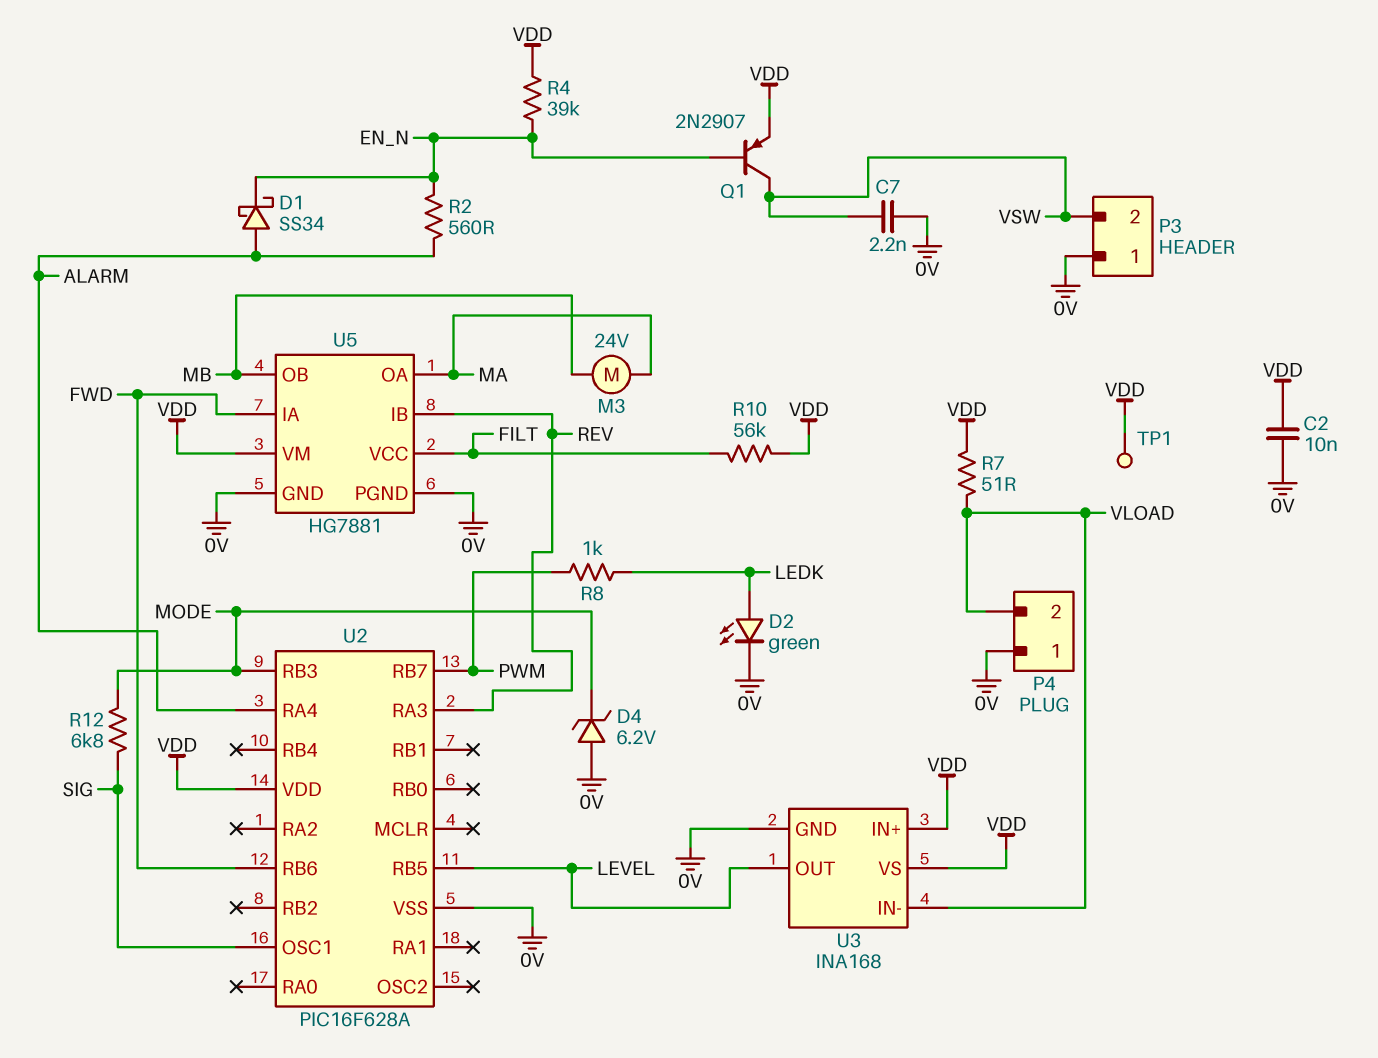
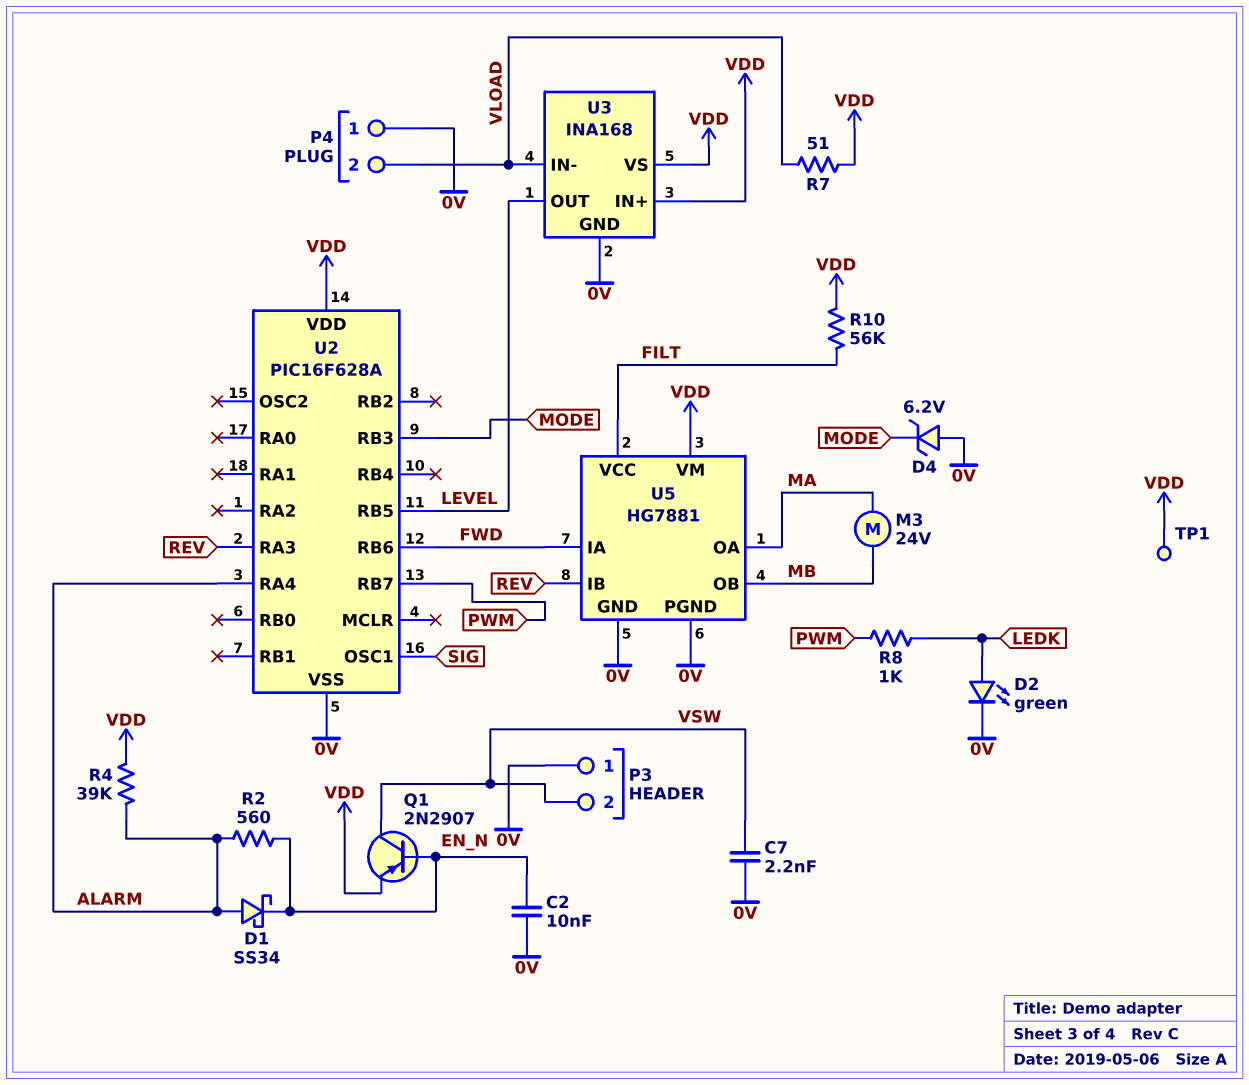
C2: 10nF (0V, VDD) -> 10nF (0V, EN_N)
R4: 39k (EN_N, VDD) -> 39k (ALARM, VDD)
R12: 6.8k (MODE, SIG) -> none

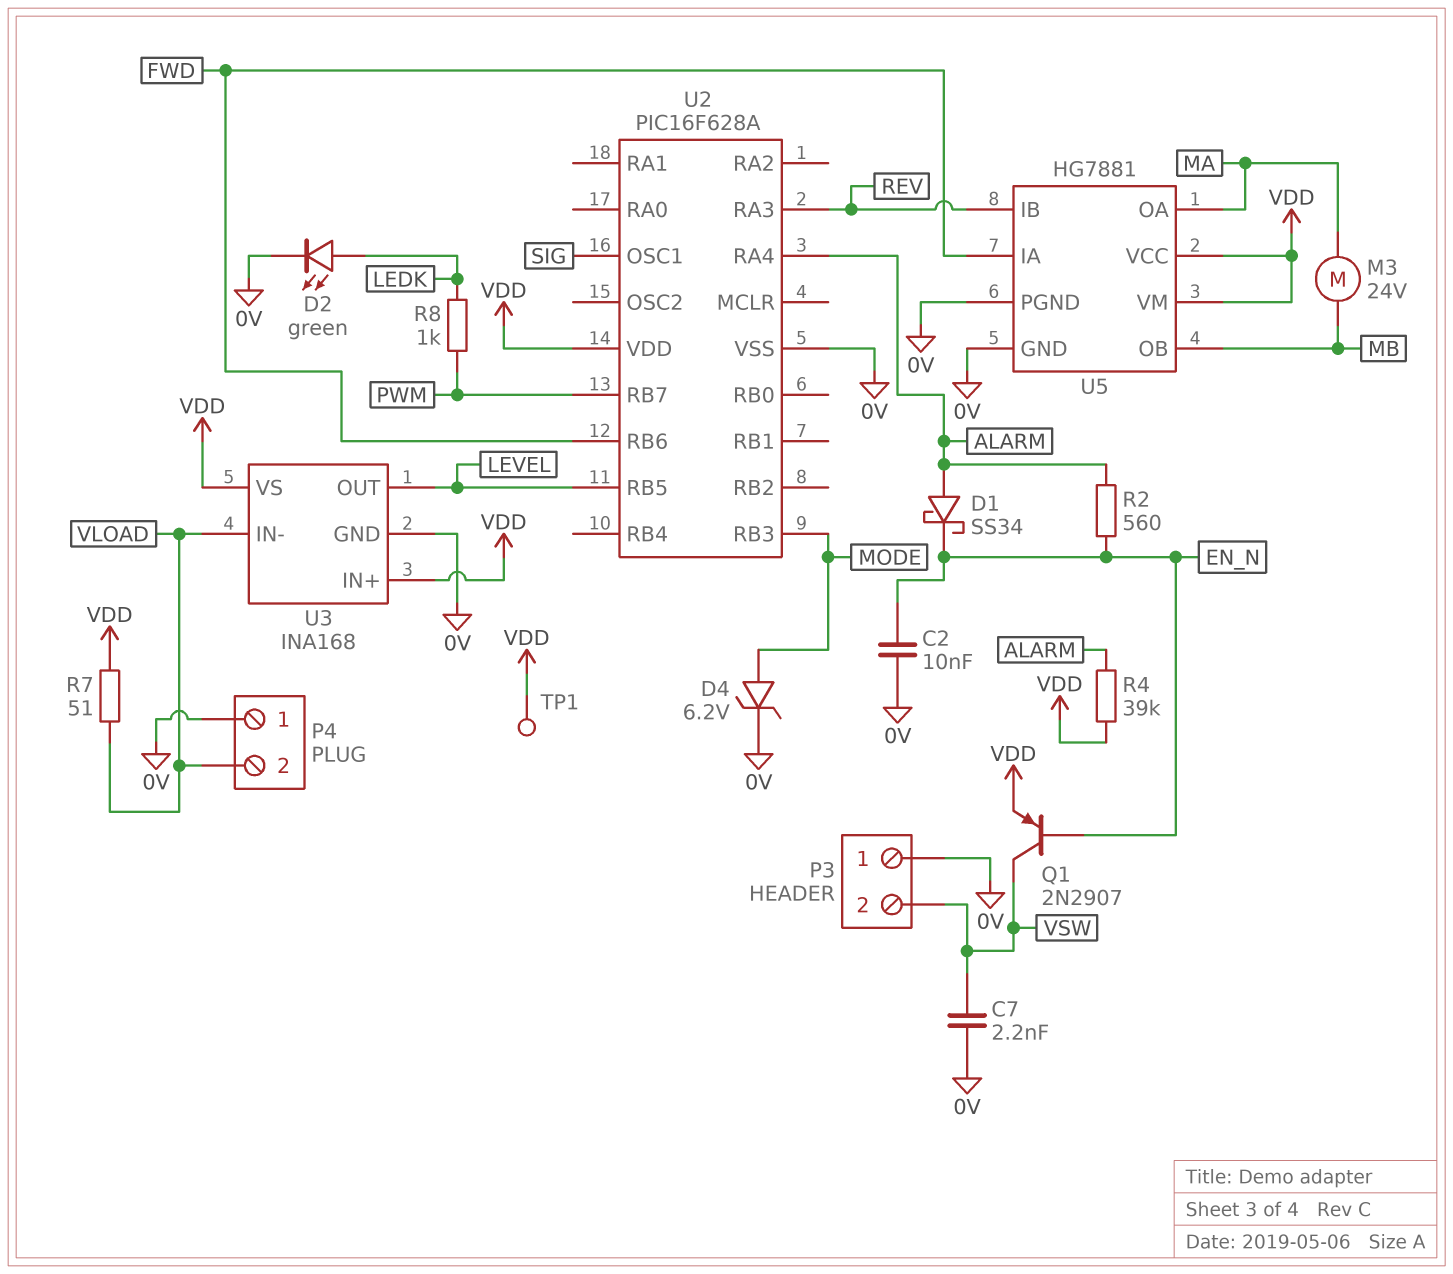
D4: zener 6.2V (A 0V, K MODE) -> zener 6.2V (A MODE, K 0V)
R10: 56k (FILT, VDD) -> none
U5 pin VCC: FILT -> VDD

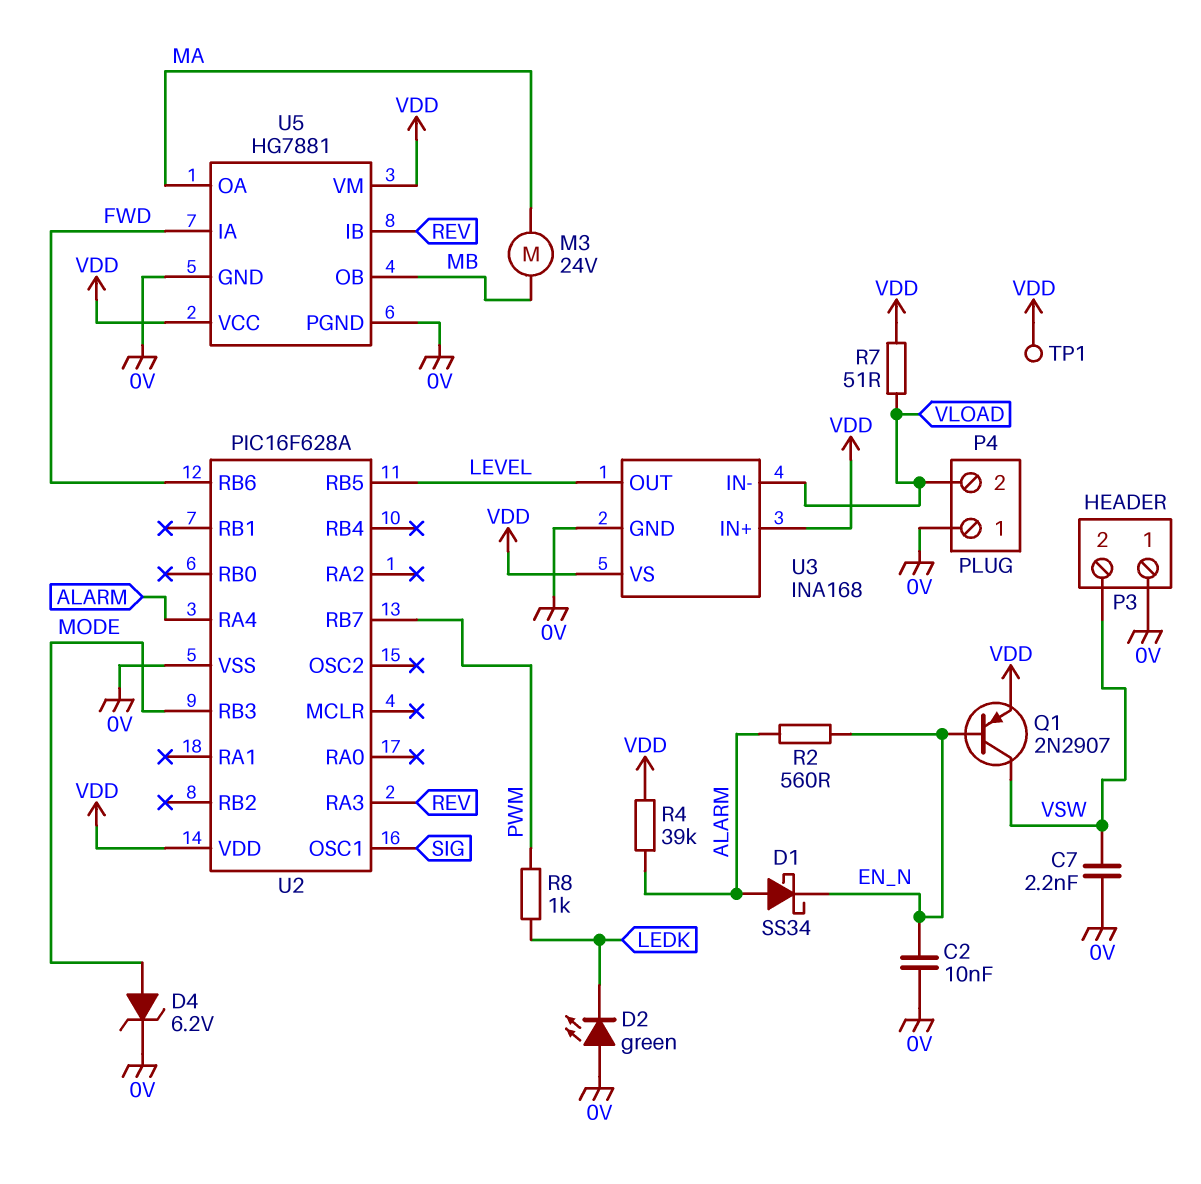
D2: LED green (A LEDK, K 0V) -> LED green (A 0V, K LEDK)

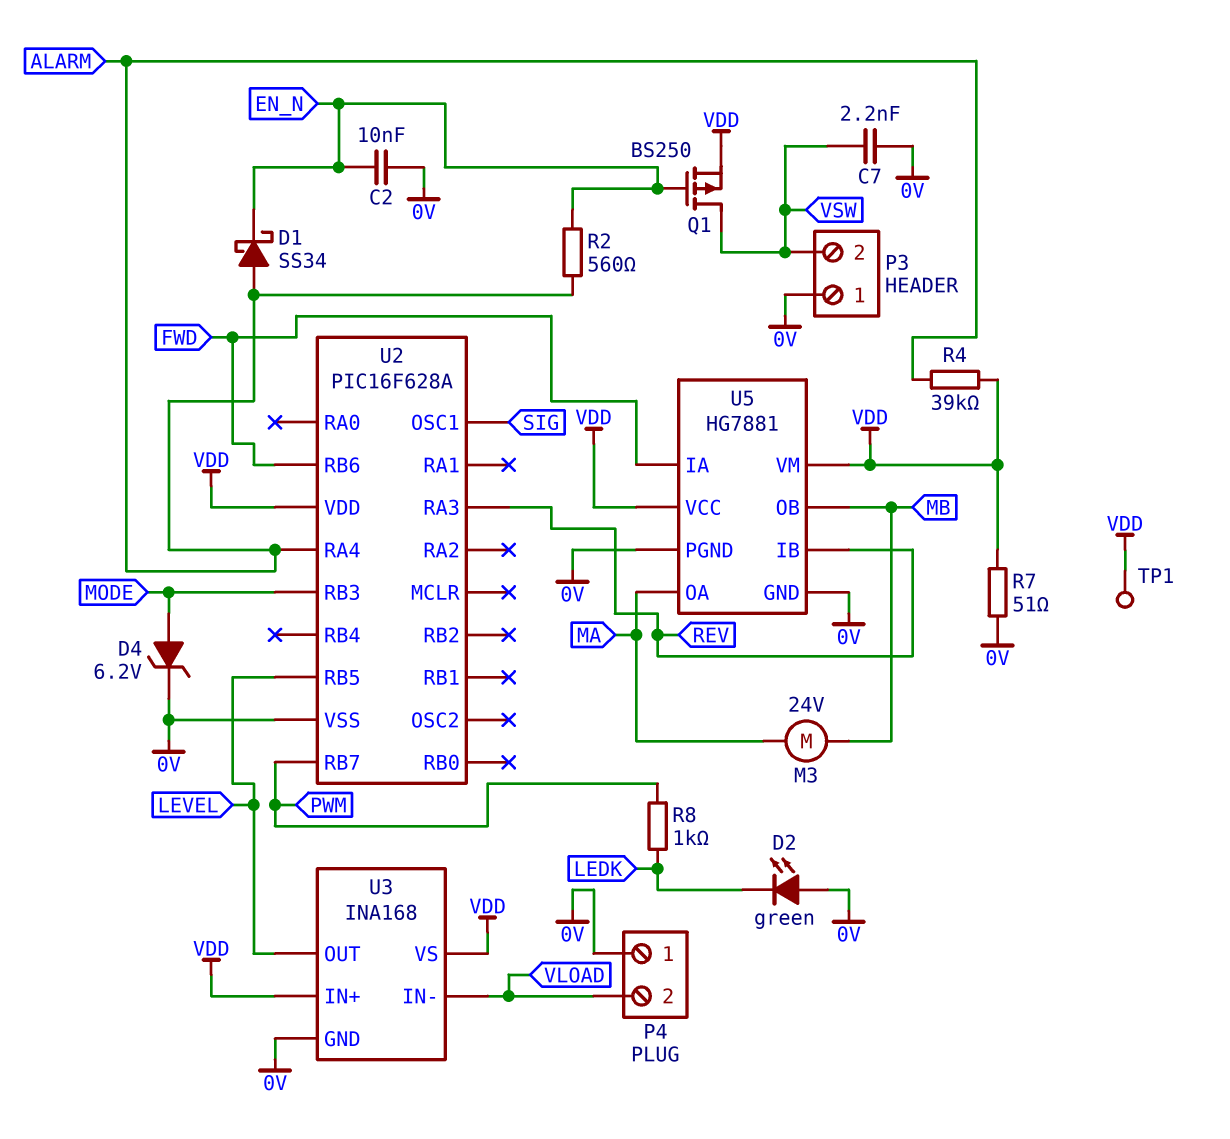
Q1: PNP 2N2907 (B EN_N, C VSW, E VDD) -> PMOS BS250 (G EN_N, D VSW, S VDD)
R7: 51 (VDD, VLOAD) -> 51 (0V, VDD)

